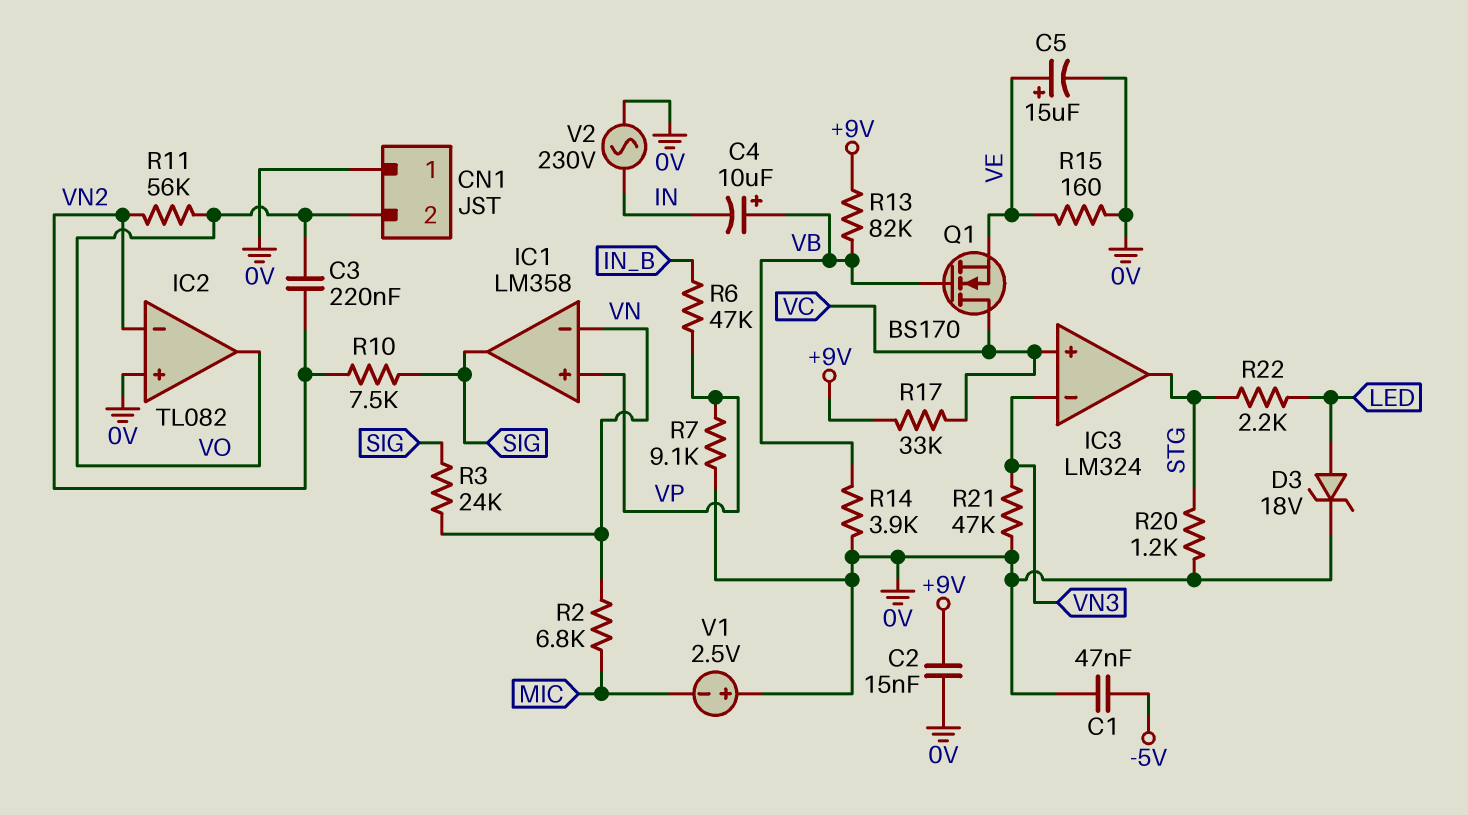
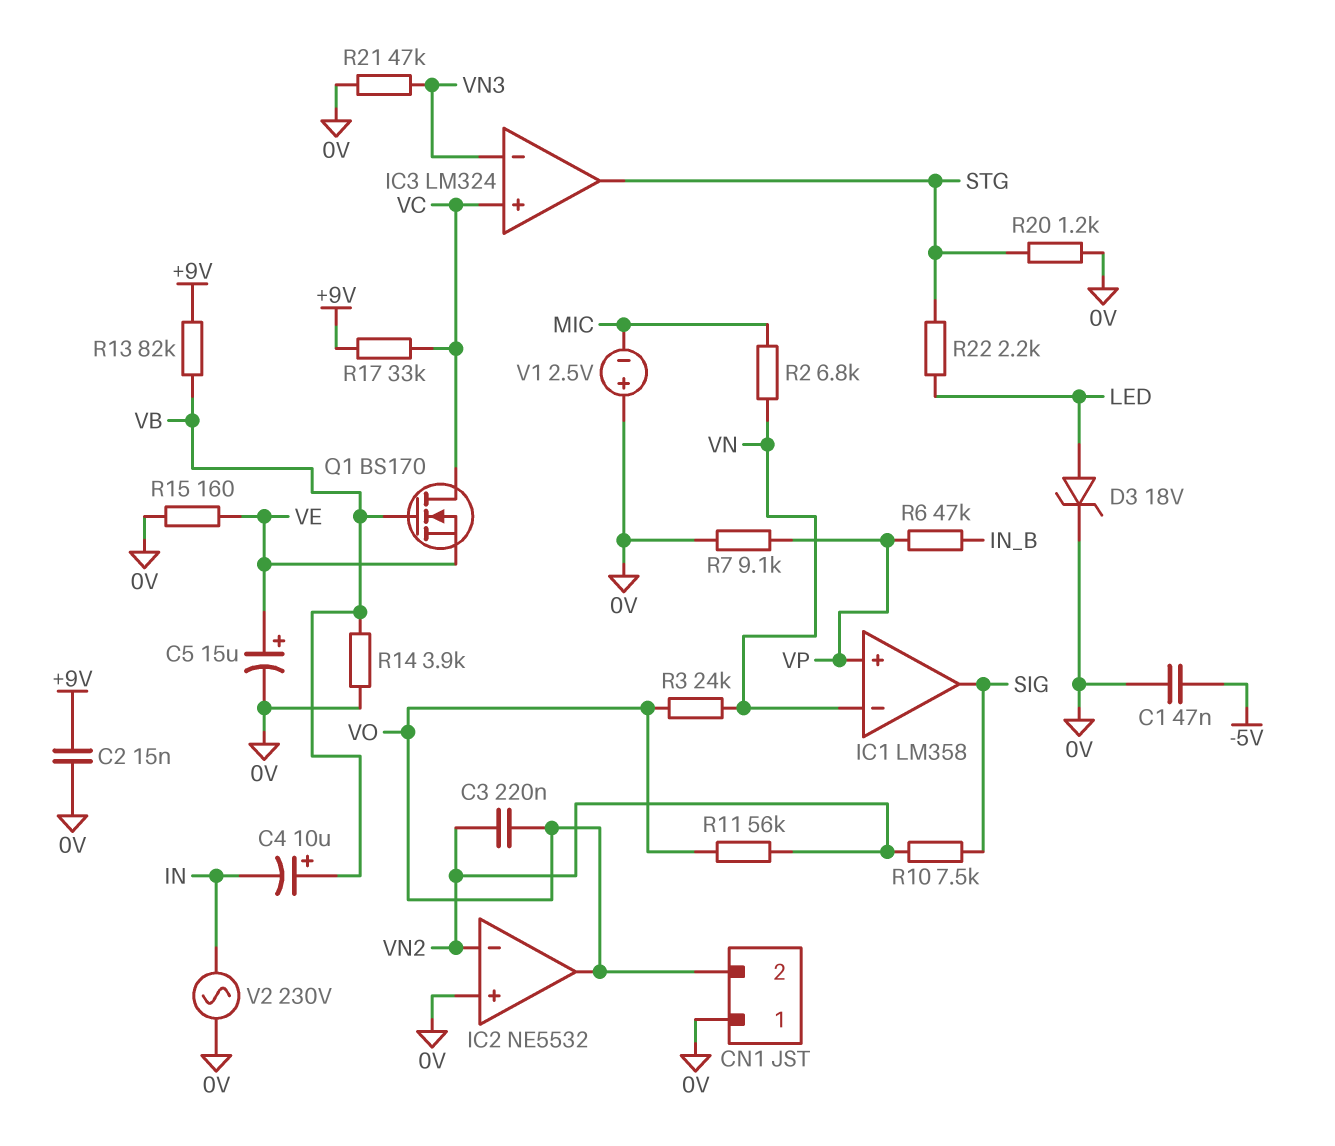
IC2: TL082 -> NE5532
R3: 24k (SIG, VN) -> 24k (VN, VO)

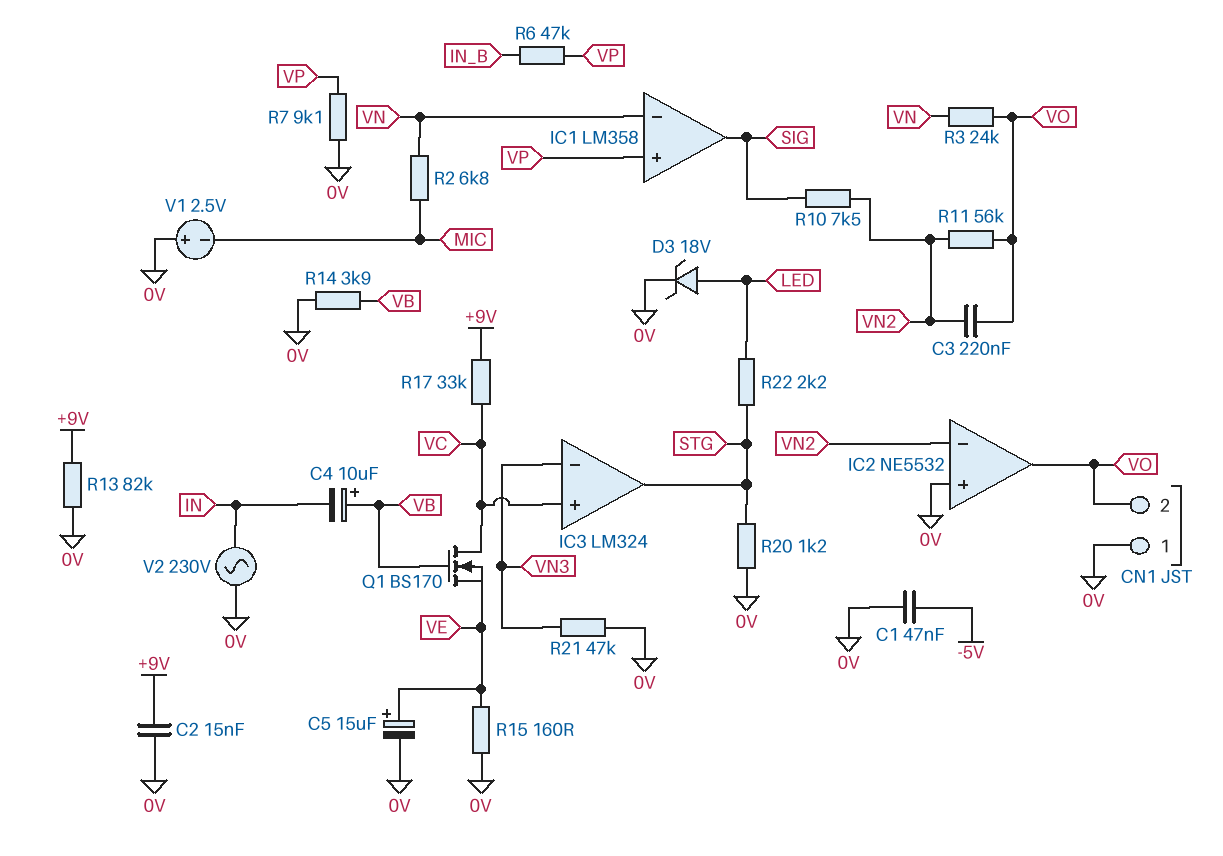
R13: 82k (+9V, VB) -> 82k (+9V, 0V)

